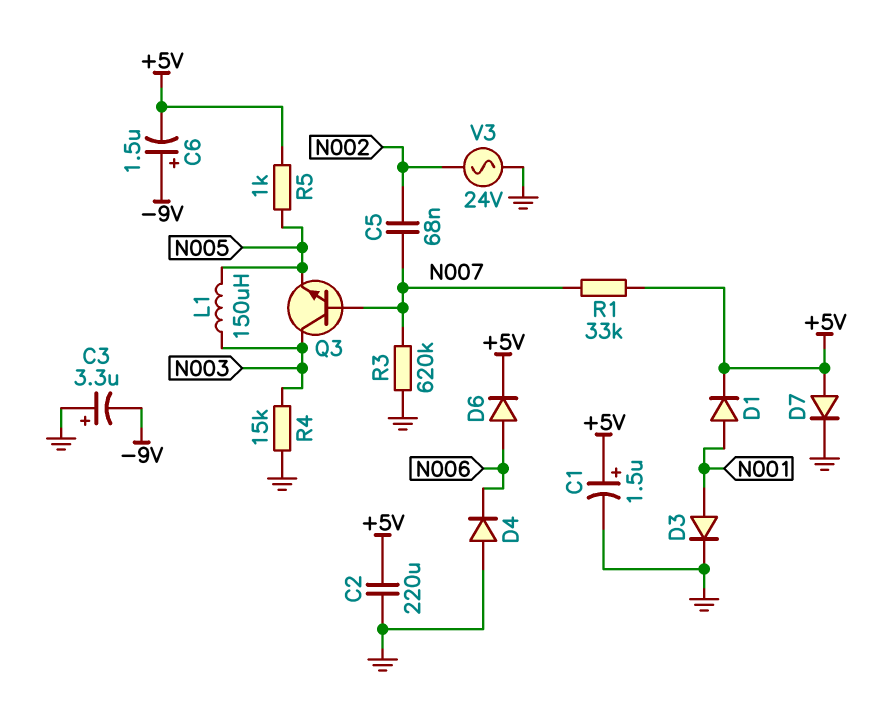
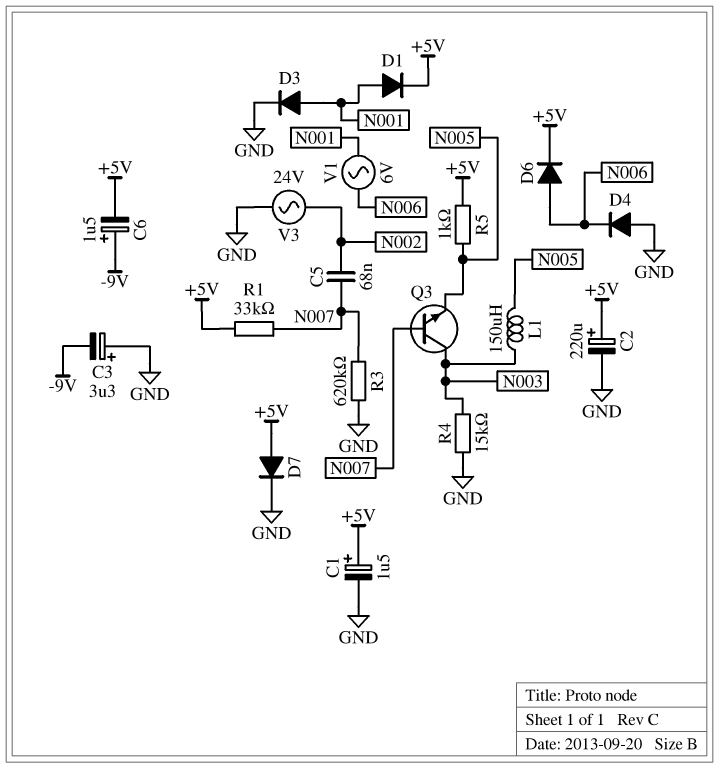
C2: 220uF (+5V, GND) -> 220uF (plus +5V, minus GND)
V1: none -> AC 6V (N001, N006)

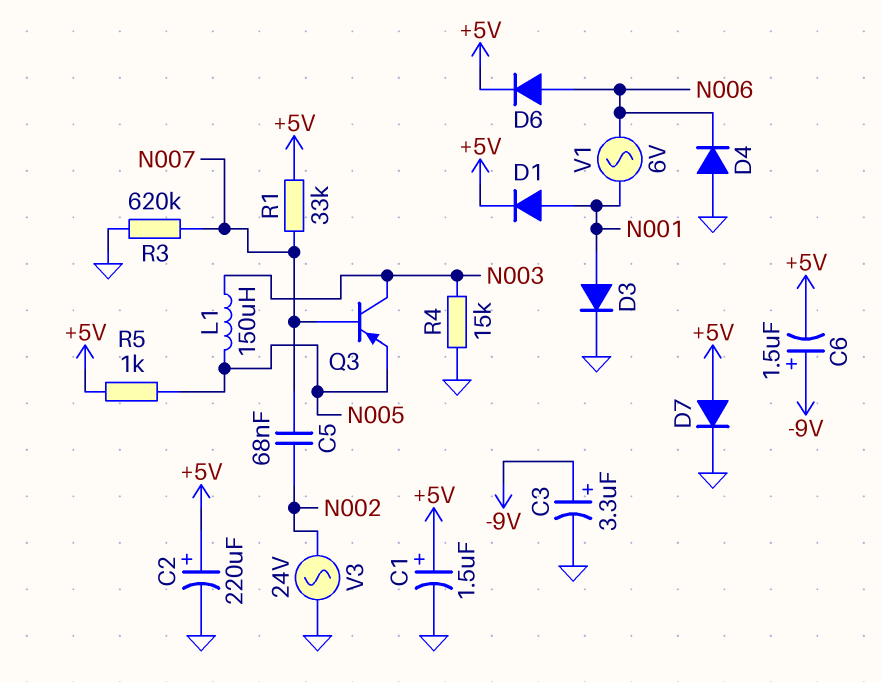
C3: 3.3uF (plus GND, minus -9V) -> 3.3uF (plus -9V, minus GND)
Q3: NPN (B N007, C N003, E N005) -> PNP (B N007, C N003, E N005)

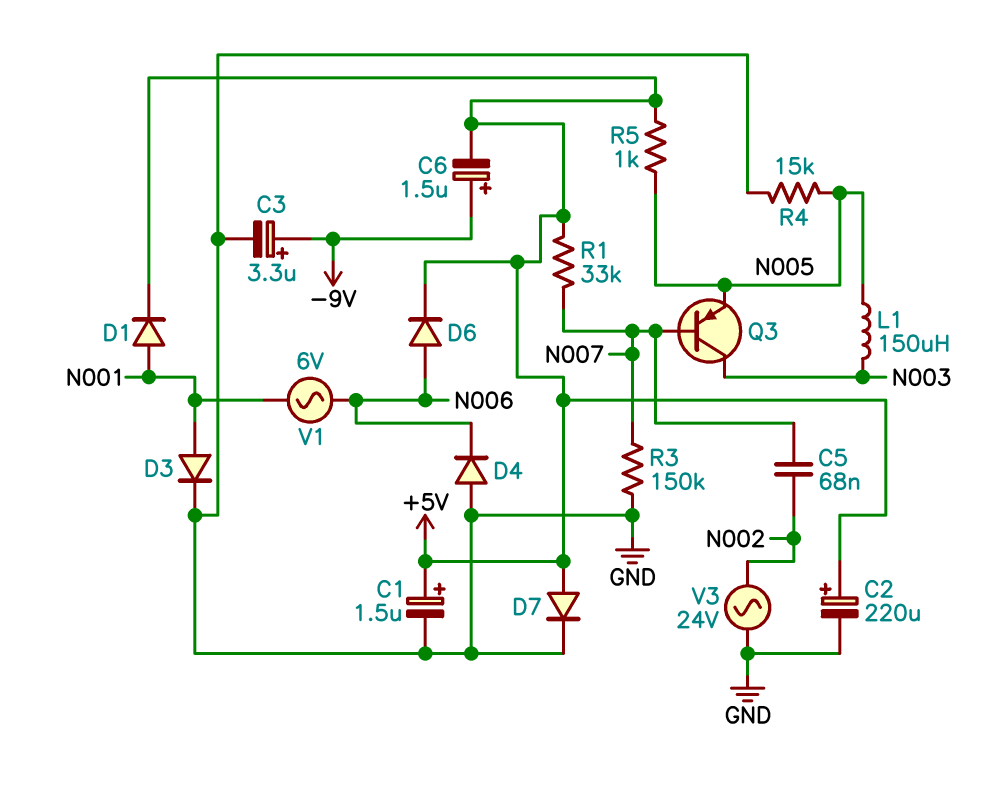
R3: 620k (GND, N007) -> 150k (GND, N007)
R4: 15k (GND, N003) -> 15k (GND, N005)

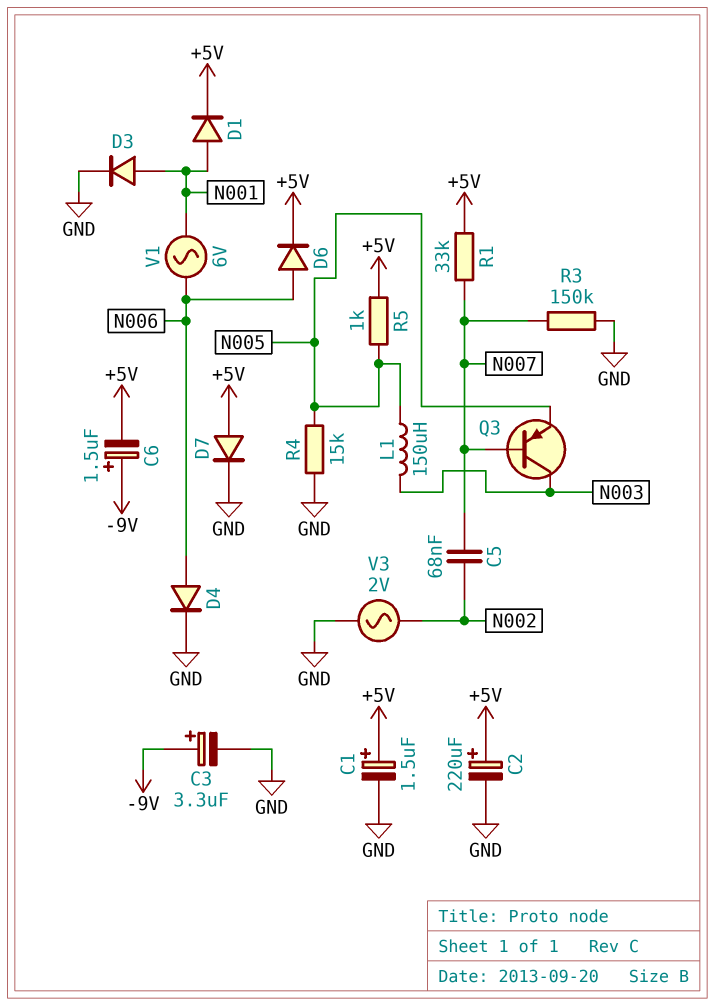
D4: diode (A GND, K N006) -> diode (A N006, K GND)
V3: AC 24V (GND, N002) -> AC 2V (GND, N002)

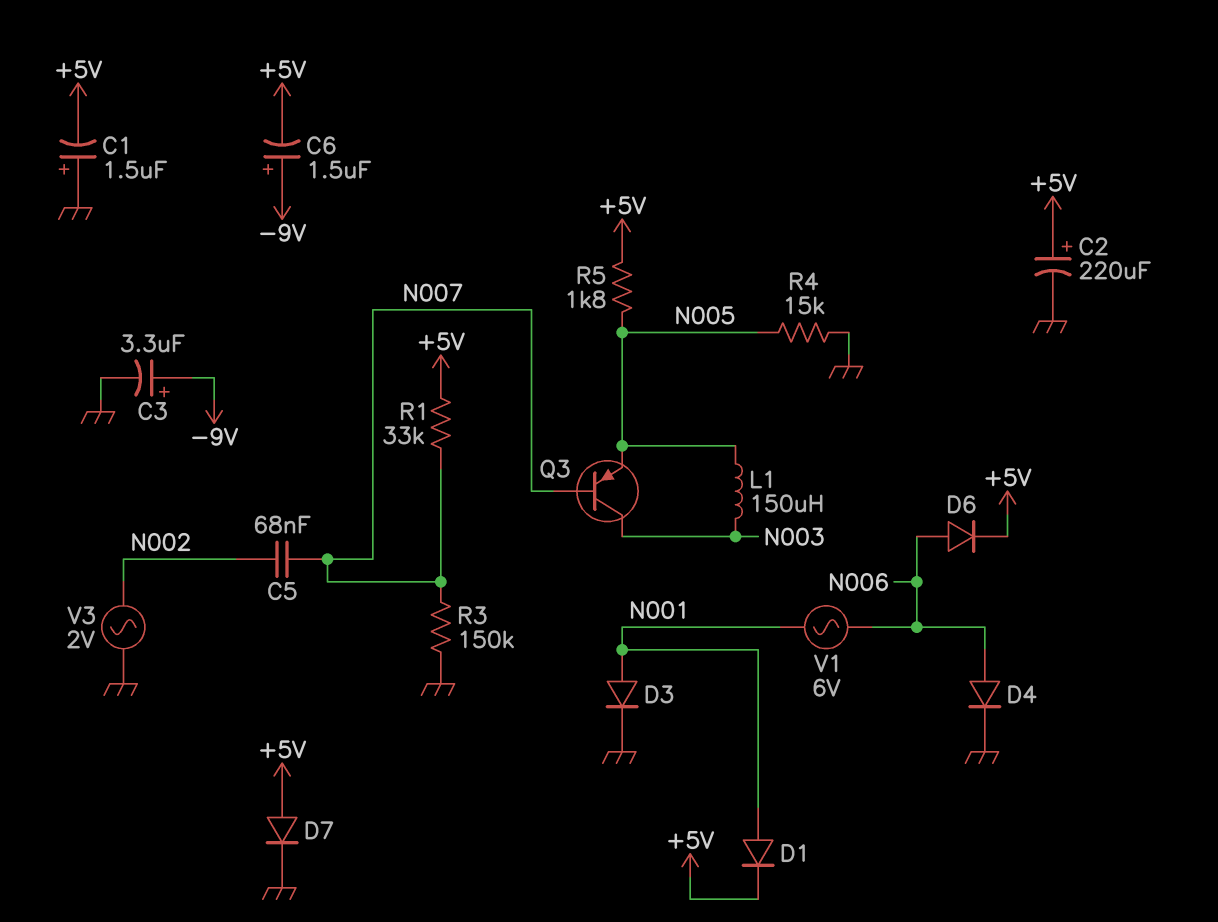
C1: 1.5uF (plus +5V, minus GND) -> 1.5uF (plus GND, minus +5V)
R5: 1k (+5V, N005) -> 1.8k (+5V, N005)

